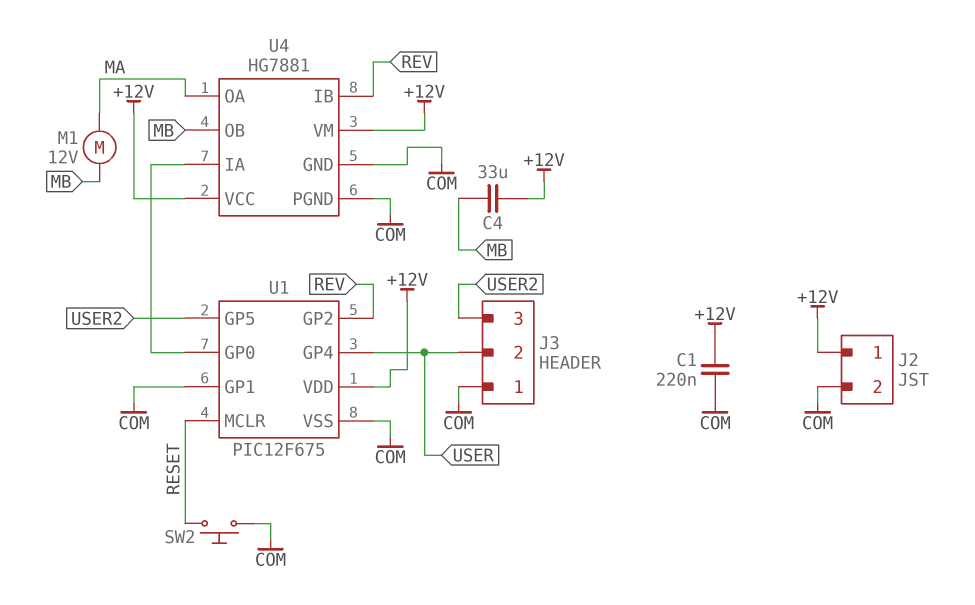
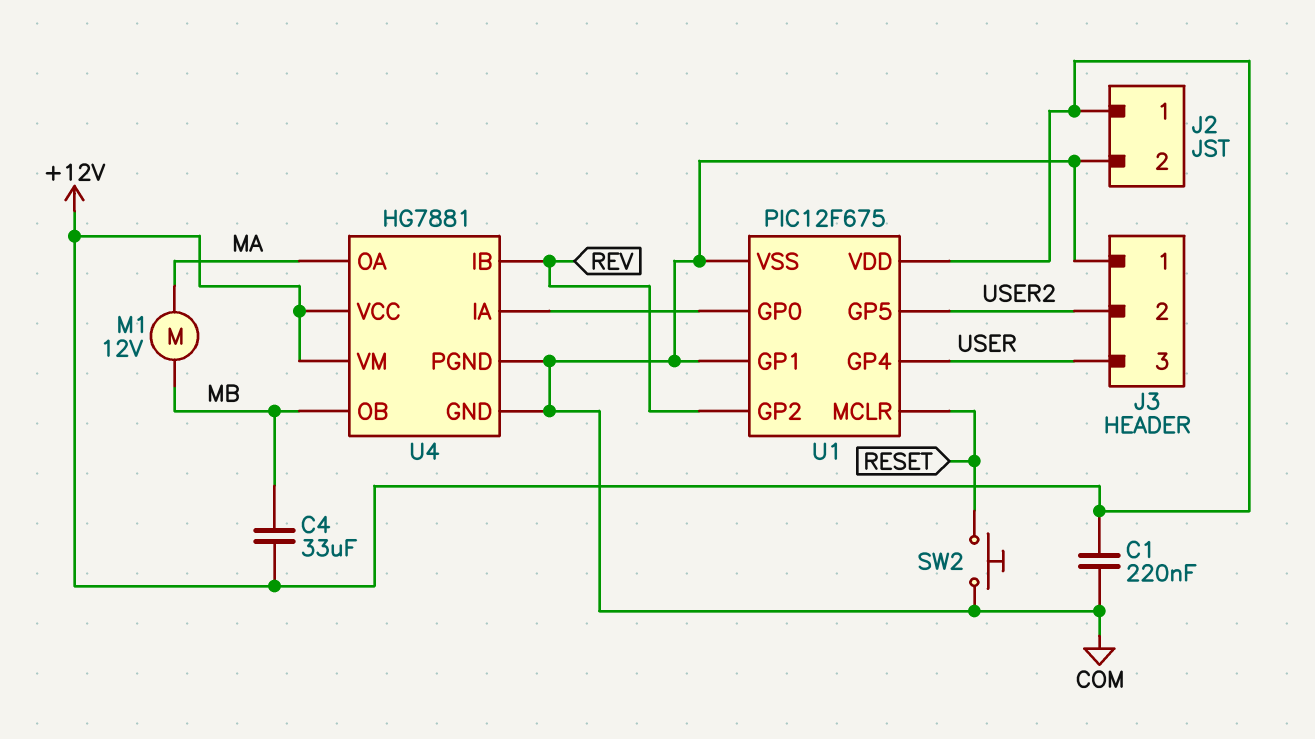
J3 pin 2: USER -> USER2
J3 pin 3: USER2 -> USER

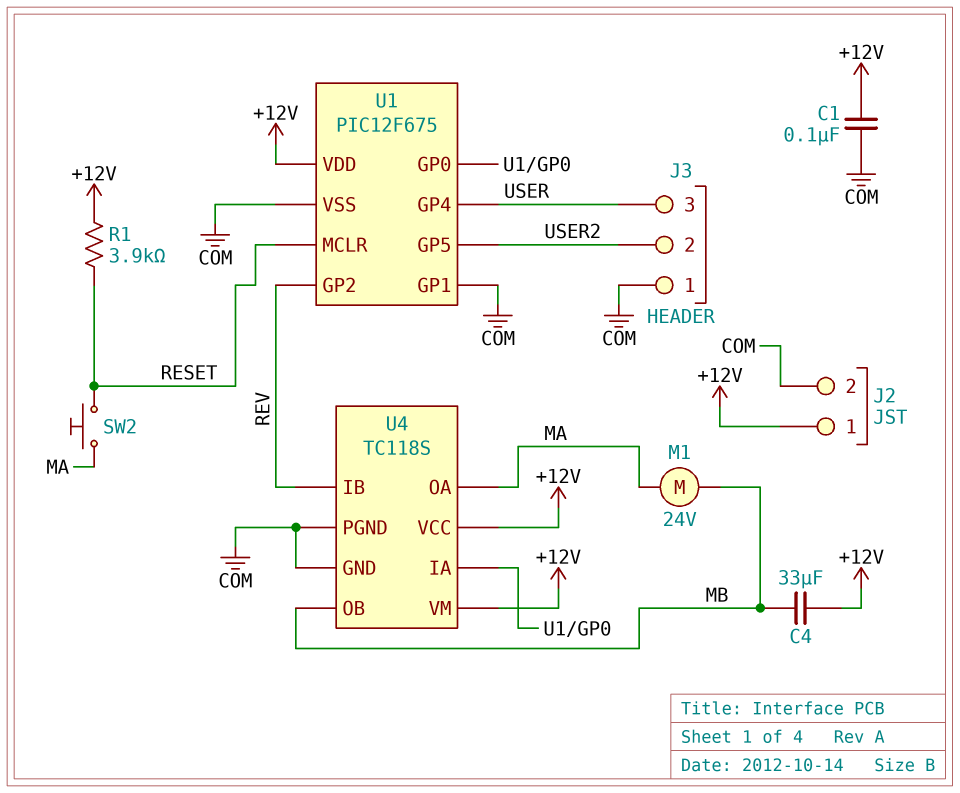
C1: 220nF (+12V, COM) -> 100nF (+12V, COM)
M1: motor 12V (MA, MB) -> motor 24V (MA, MB)
R1: none -> 3.9k (+12V, RESET)
SW2: button (COM, RESET) -> button (MA, RESET)
U4: HG7881 -> TC118S

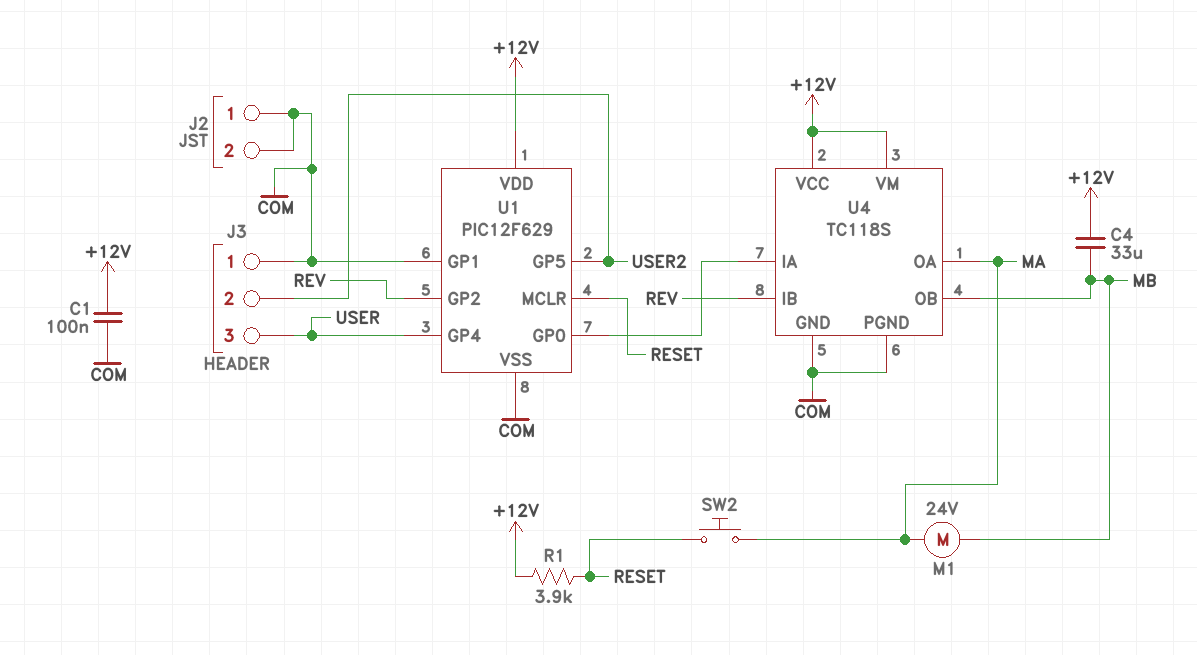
J2 pin 1: +12V -> COM
U1: PIC12F675 -> PIC12F629

